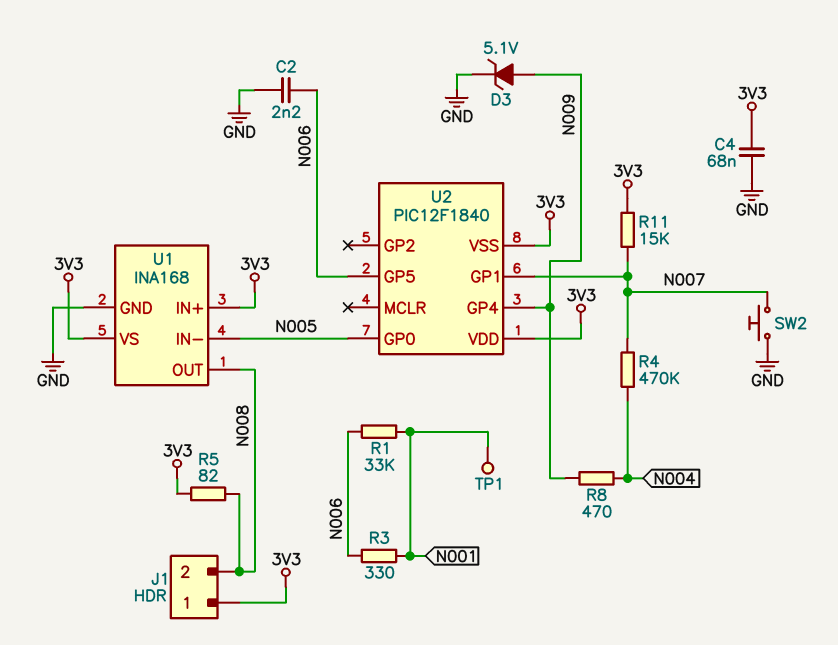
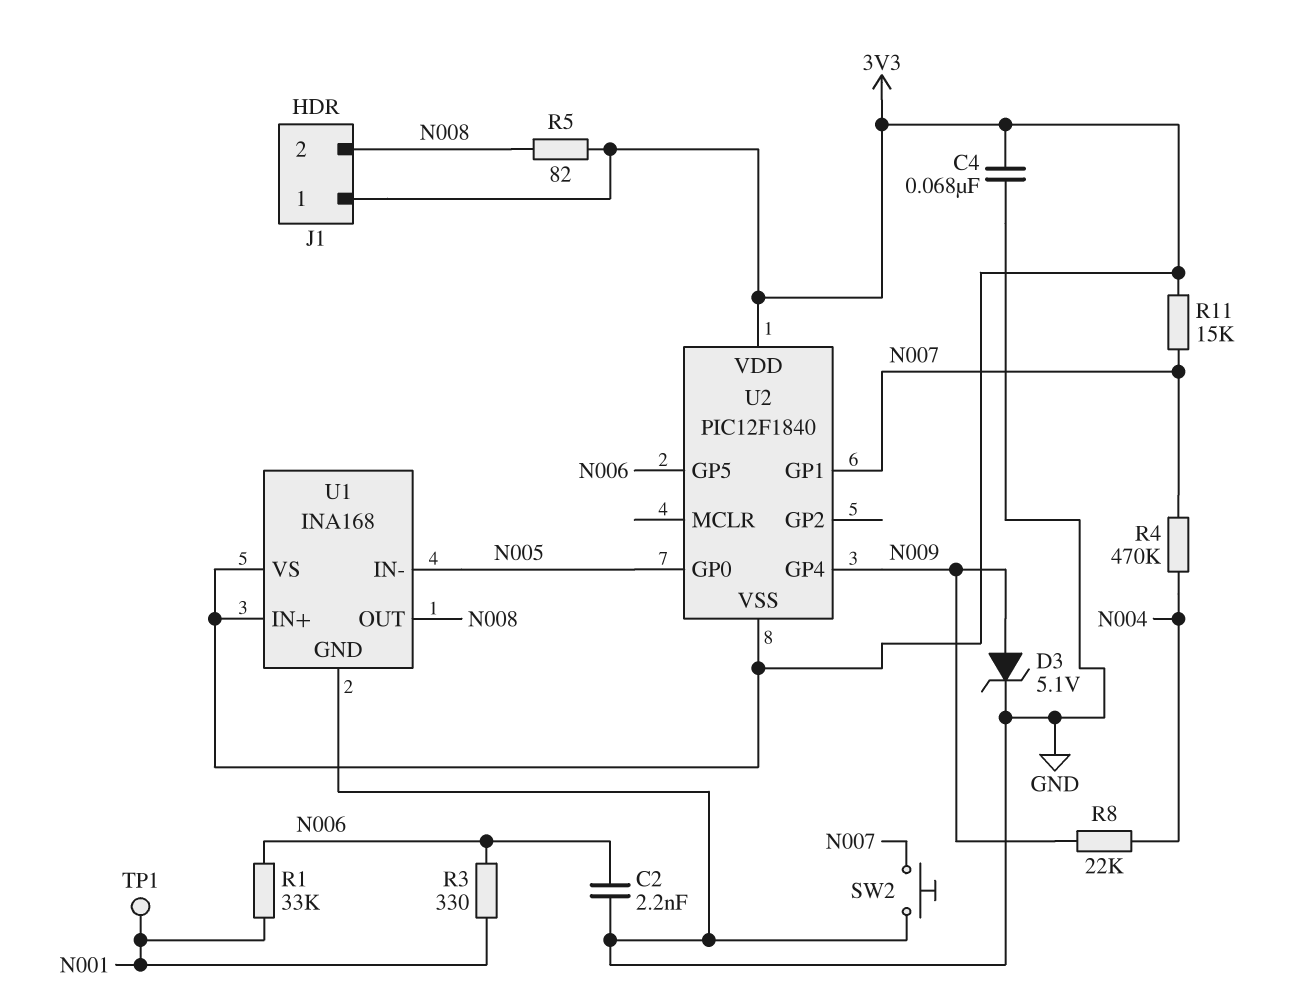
R8: 470 (N004, N009) -> 22k (N004, N009)

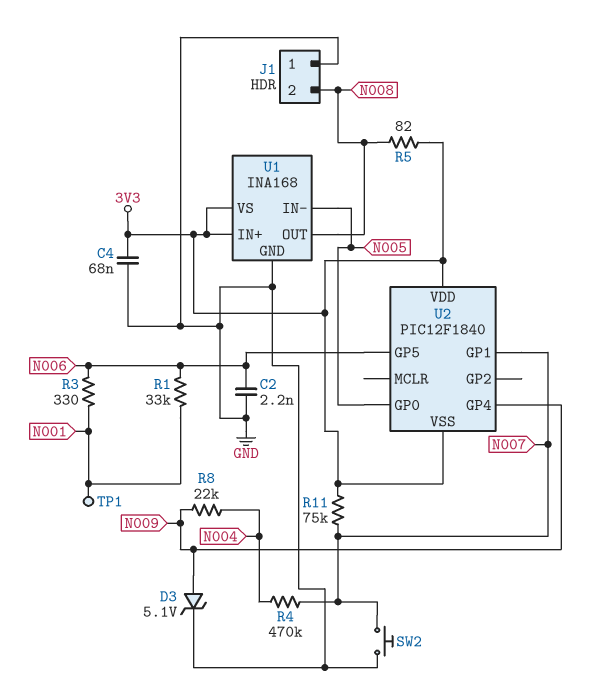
J1 pin 1: 3V3 -> GND
R11: 15k (3V3, N007) -> 75k (3V3, N007)

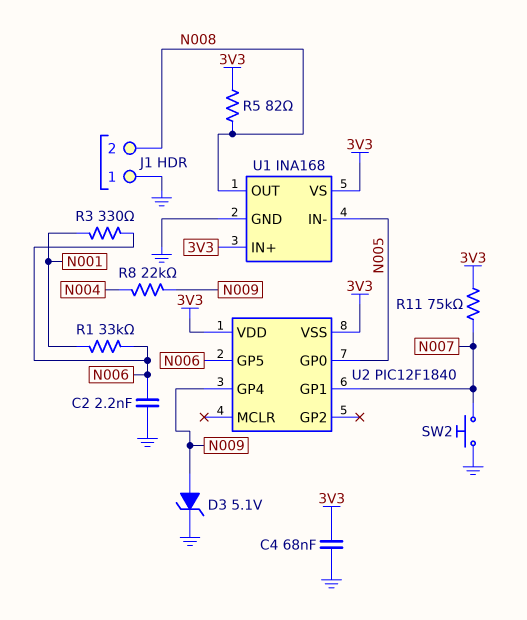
R4: 470k (N004, N007) -> none
TP1: test point (N001) -> none

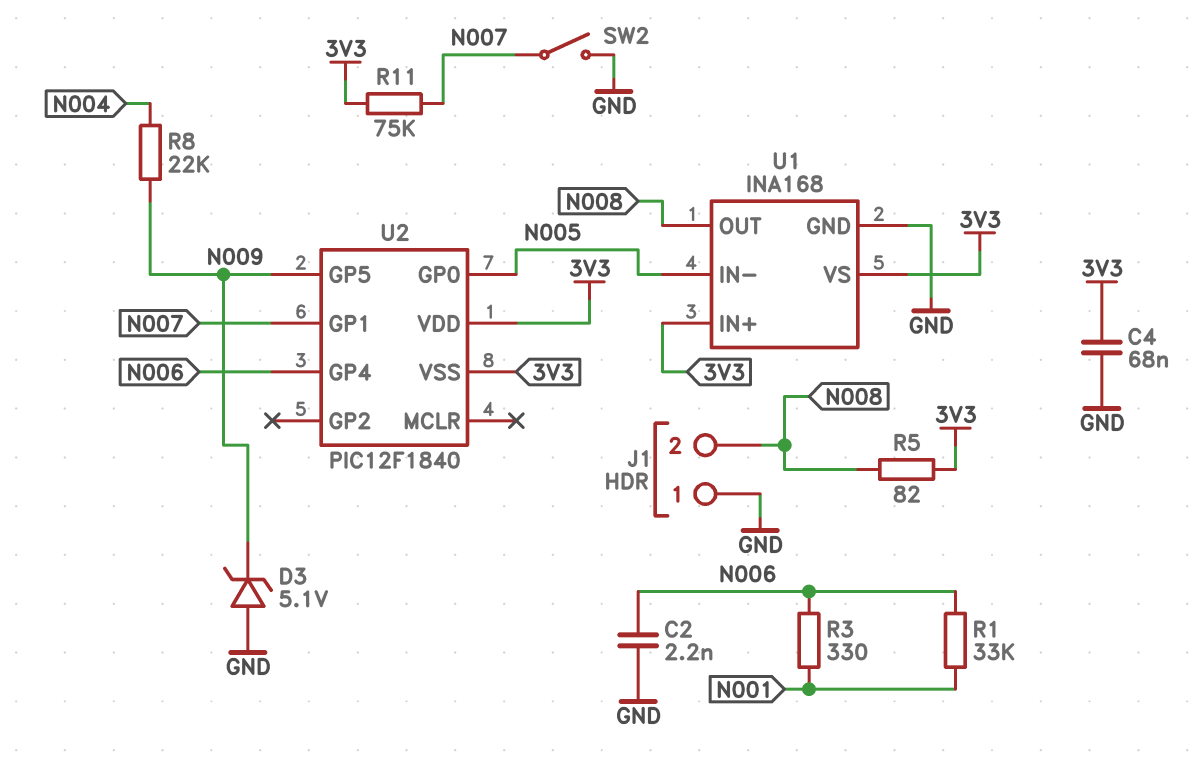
D3: zener 5.1V (A N009, K GND) -> zener 5.1V (A GND, K N009)
SW2: button (GND, N007) -> switch (GND, N007)
U2 pin GP4: N009 -> N006
U2 pin GP5: N006 -> N009

